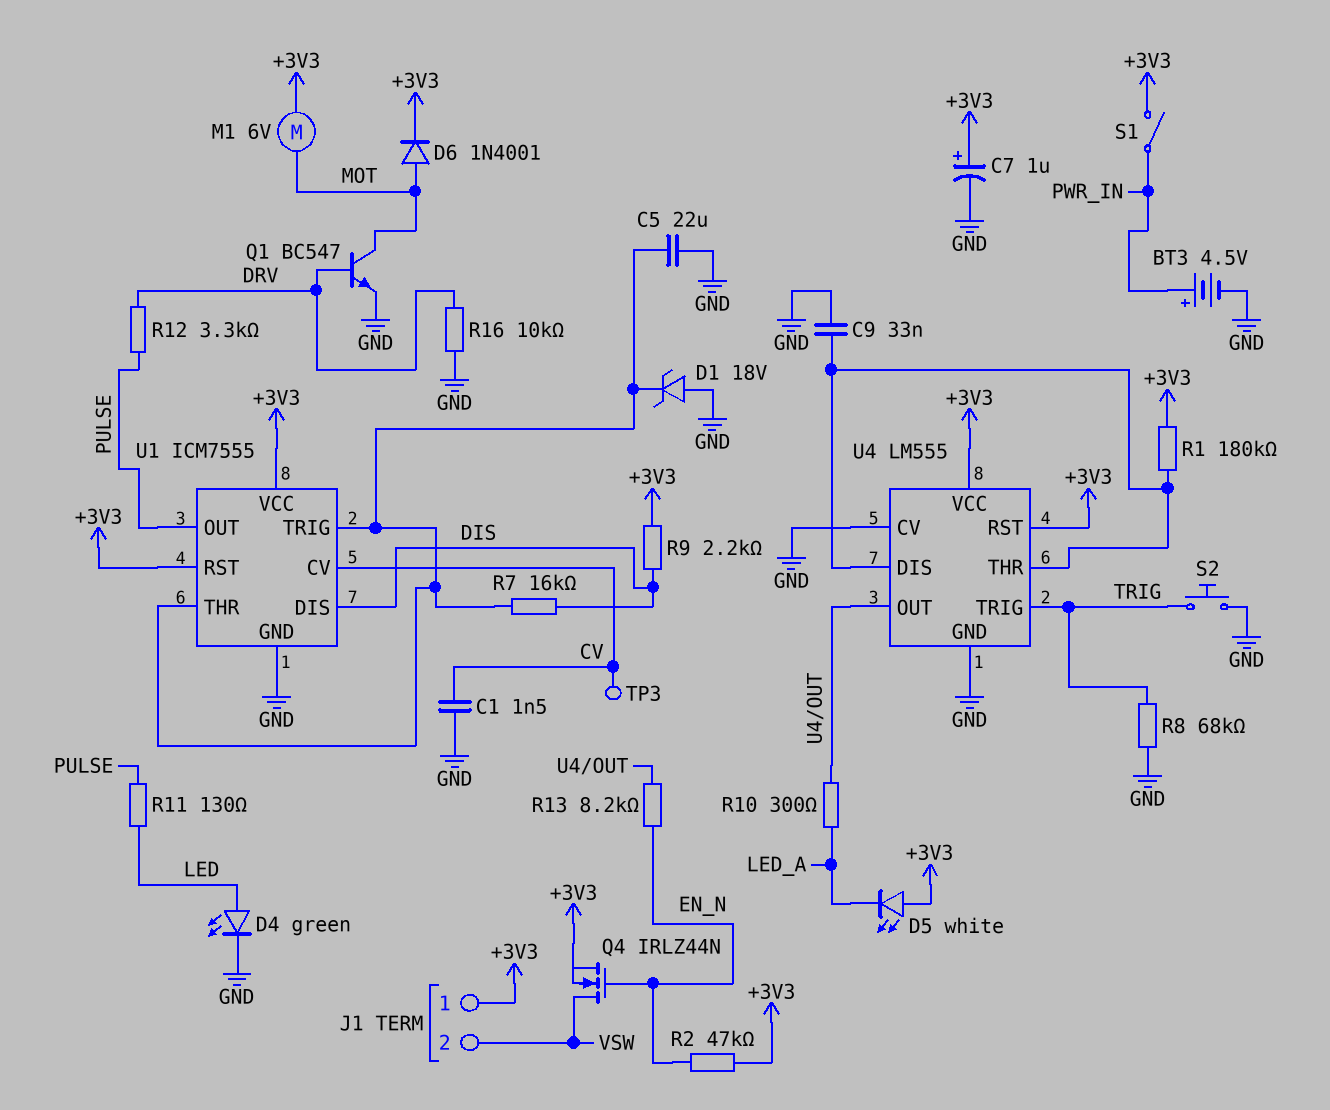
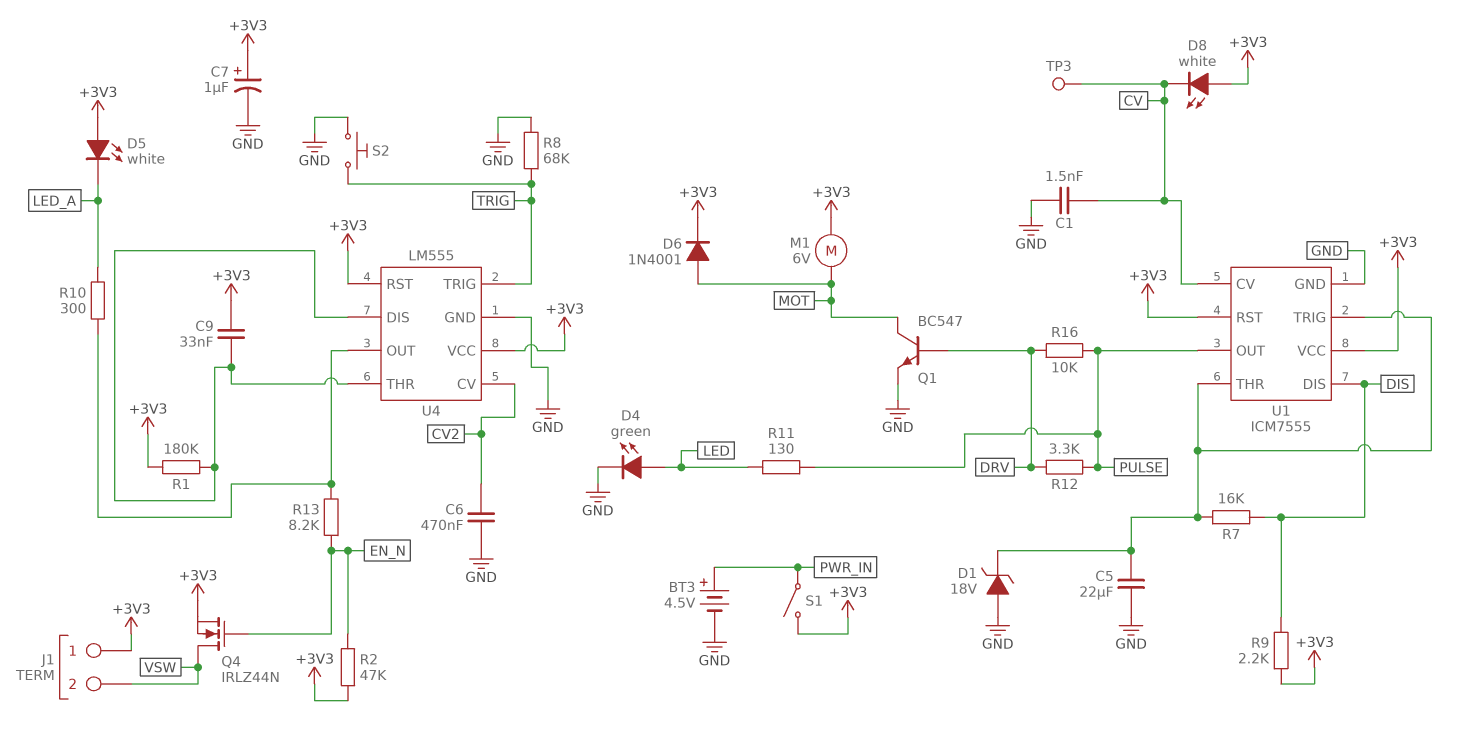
C6: none -> 470nF (CV2, GND)
C9: 33nF (GND, U4/DIS) -> 33nF (+3V3, U4/DIS)
D8: none -> LED white (A +3V3, K CV)
R16: 10k (DRV, GND) -> 10k (DRV, PULSE)
U4 pin CV: GND -> CV2

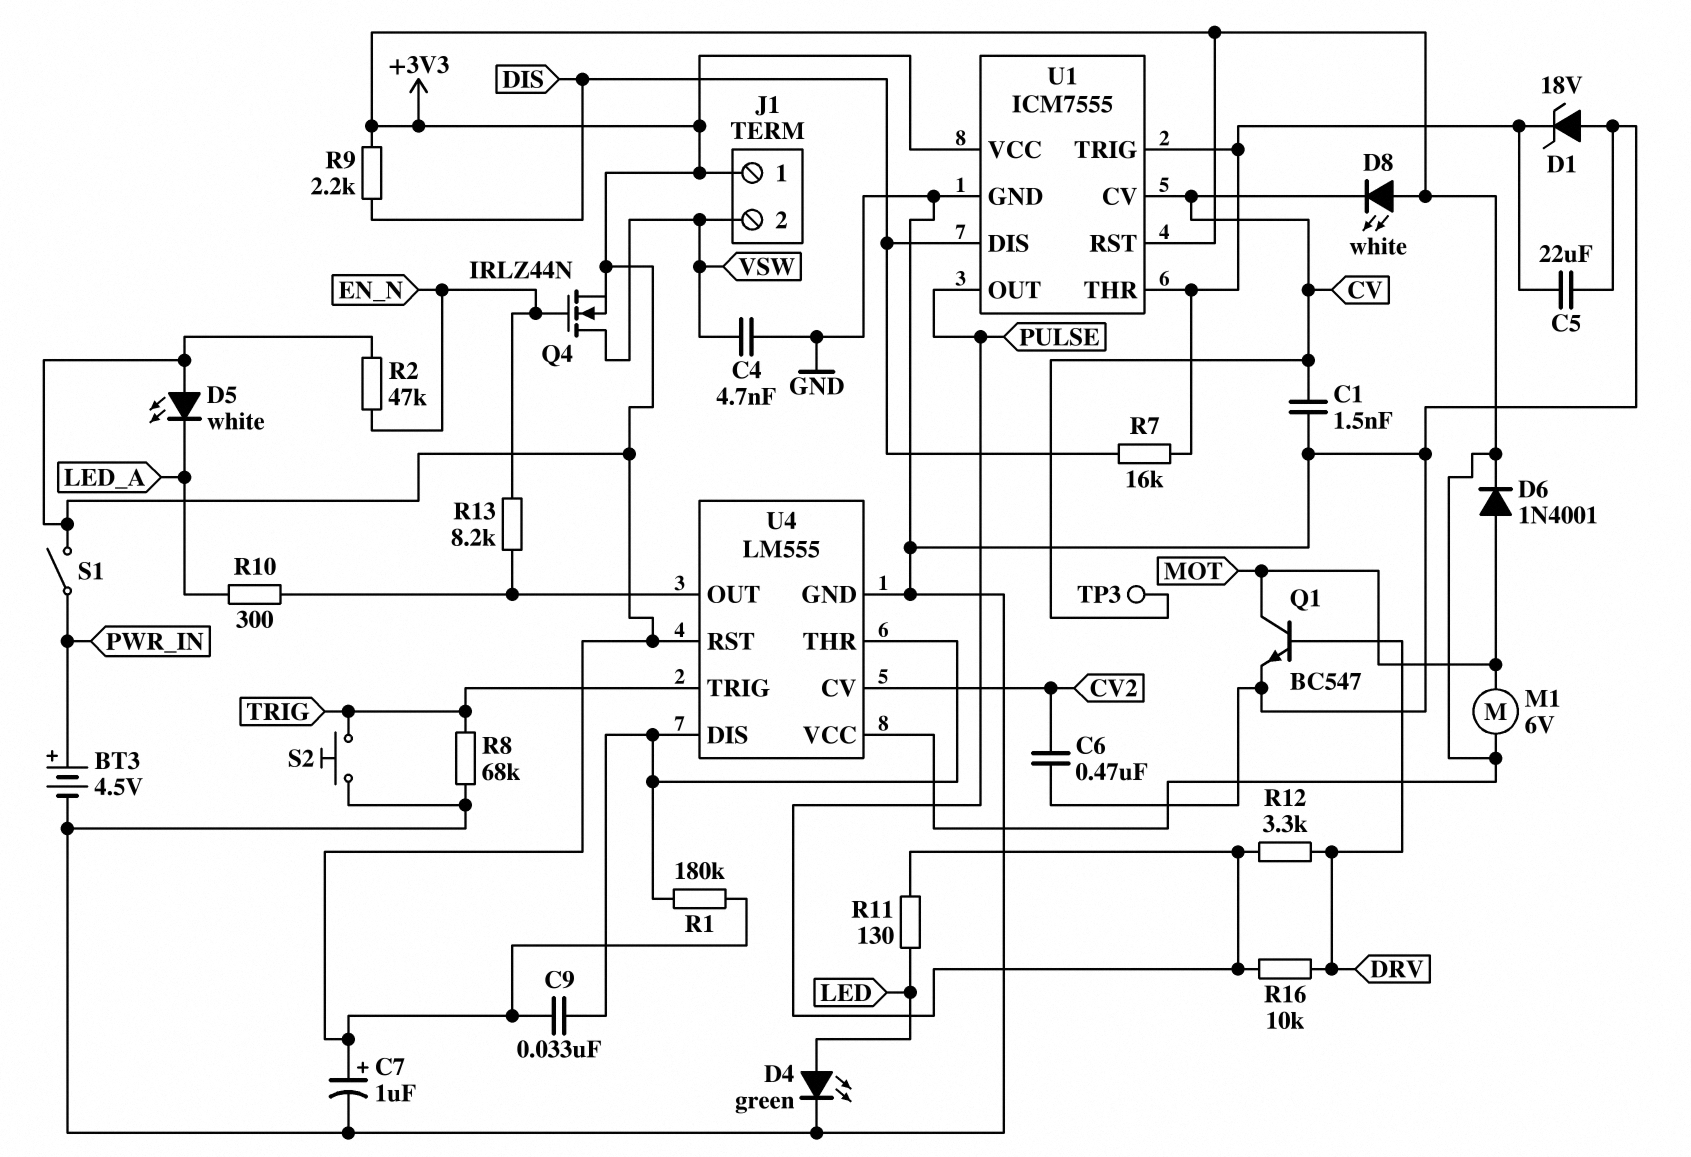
C4: none -> 4.7nF (GND, VSW)

